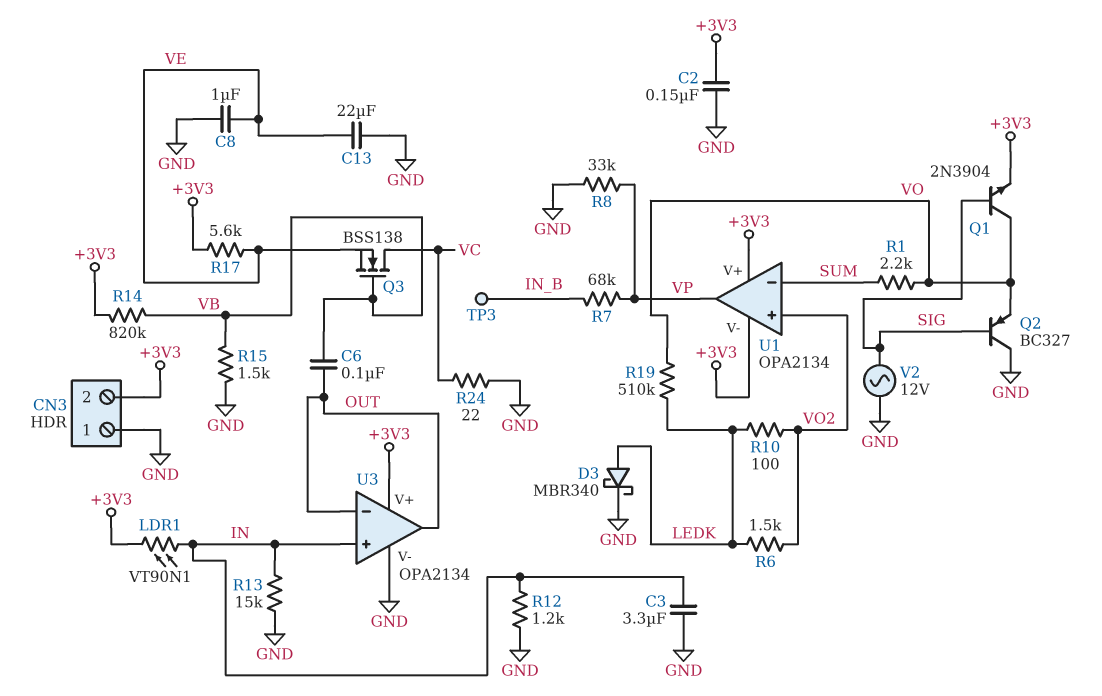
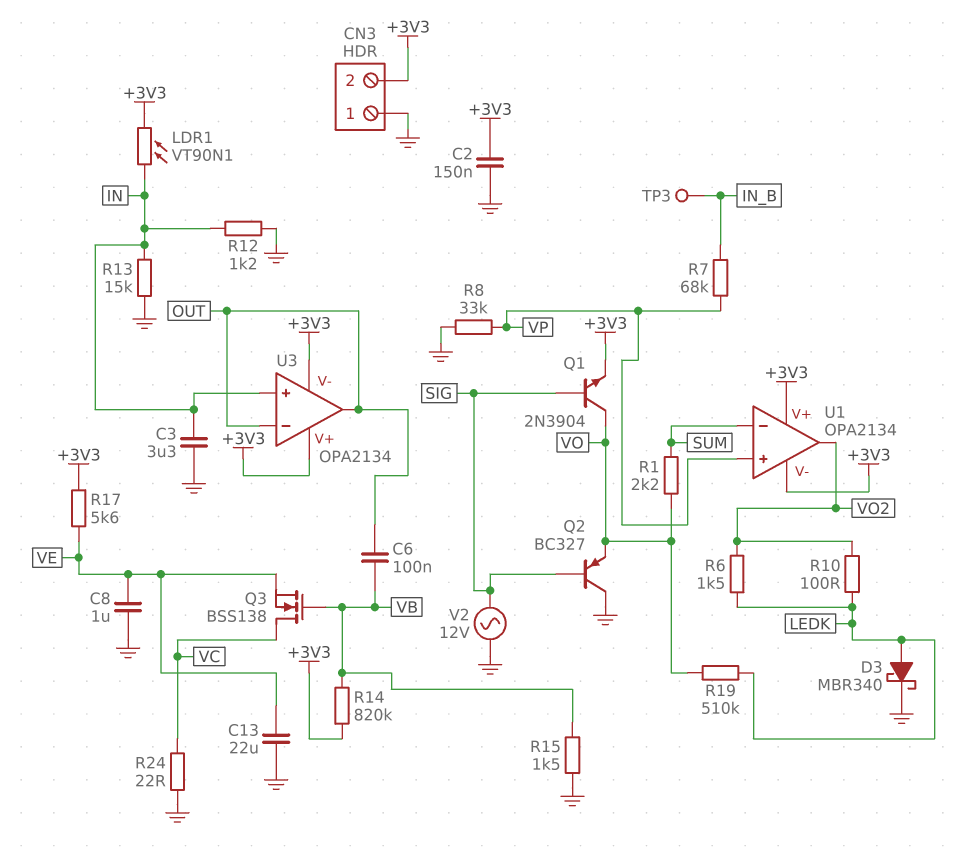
U1 pin in+: VO2 -> VP
U1 pin out: VP -> VO2
U3 pin V-: GND -> +3V3

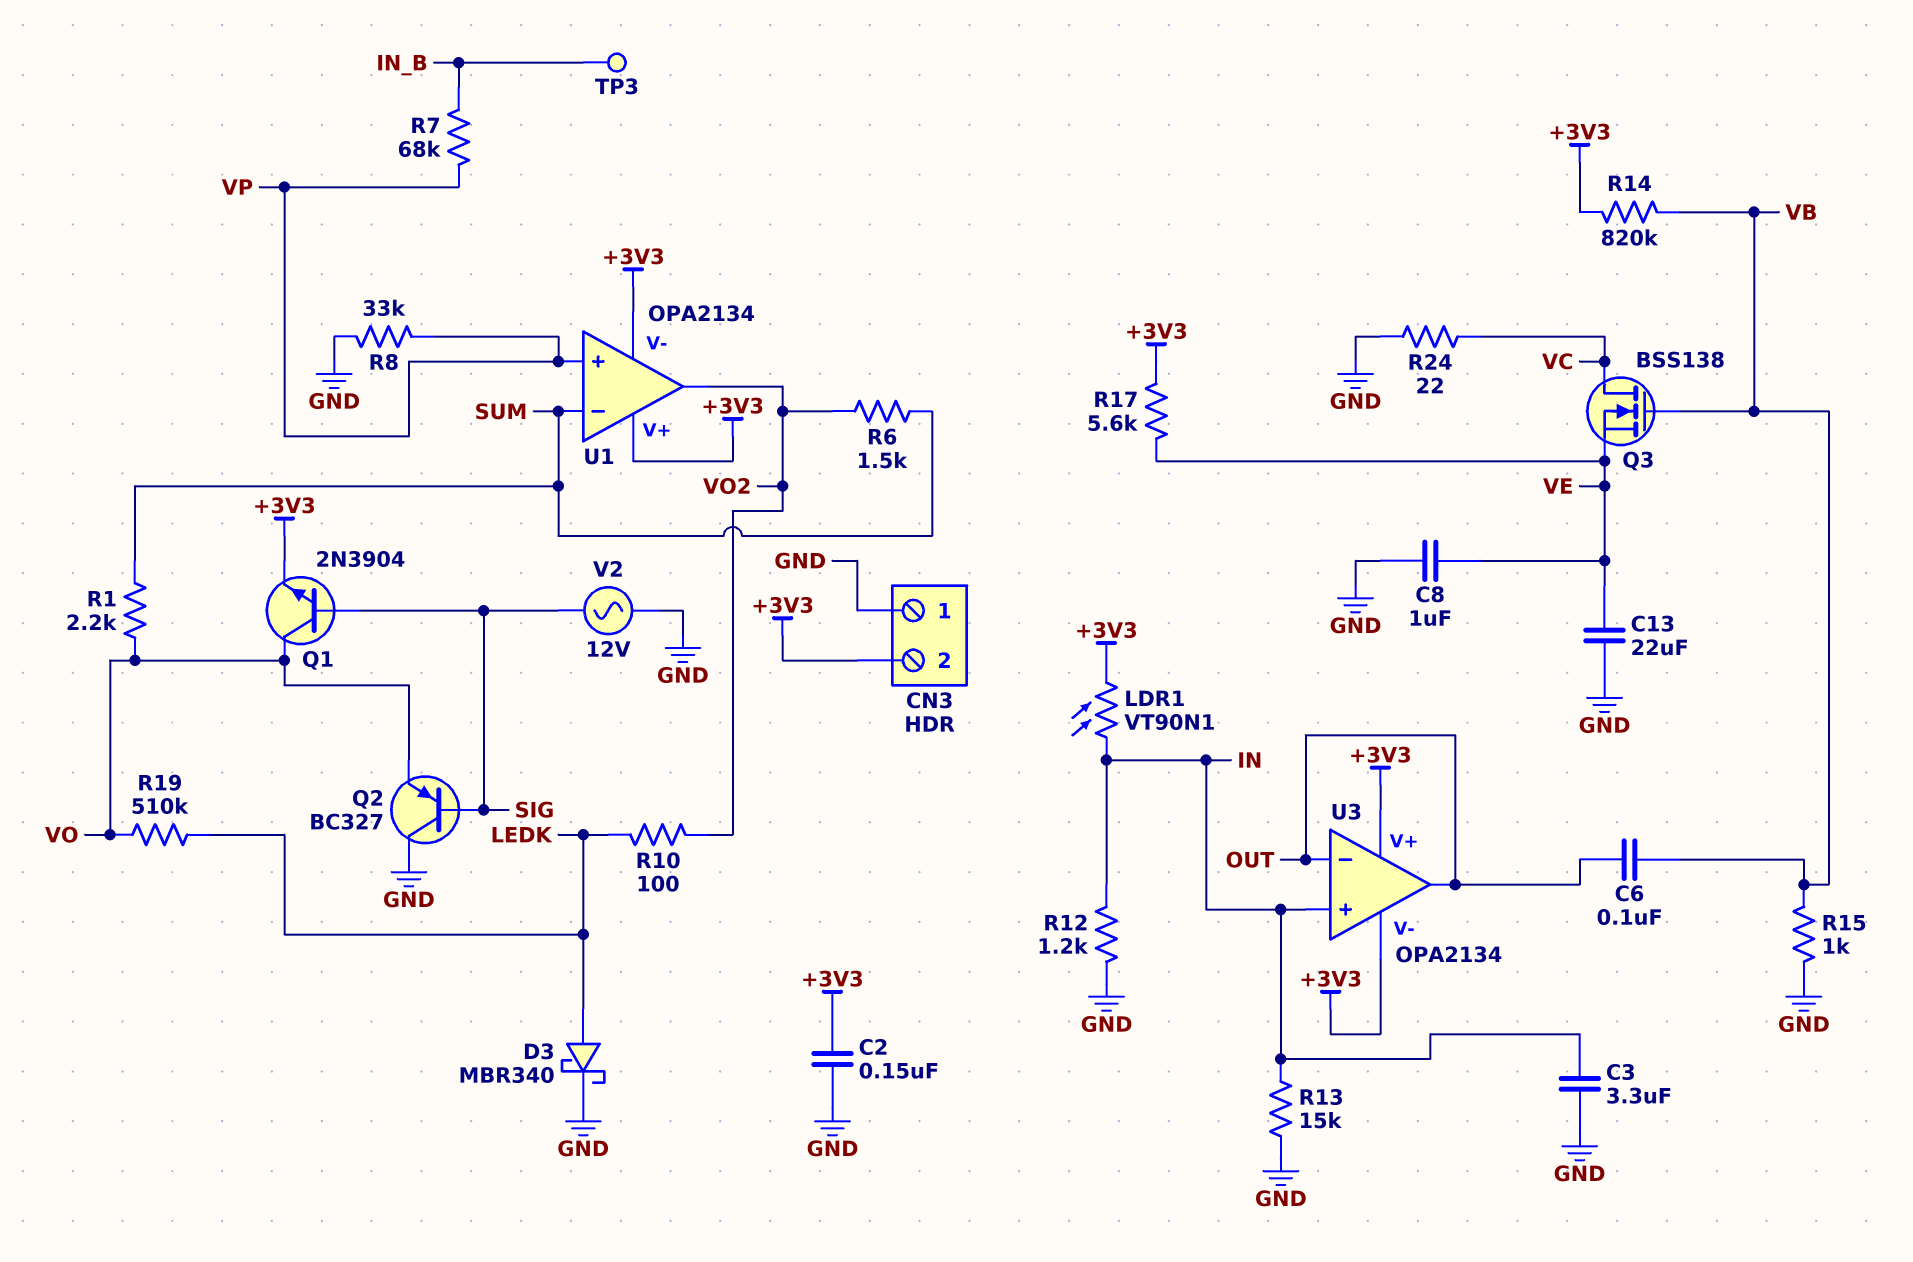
R6: 1.5k (LEDK, VO2) -> 1.5k (SUM, VO2)
R15: 1.5k (GND, VB) -> 1k (GND, VB)

